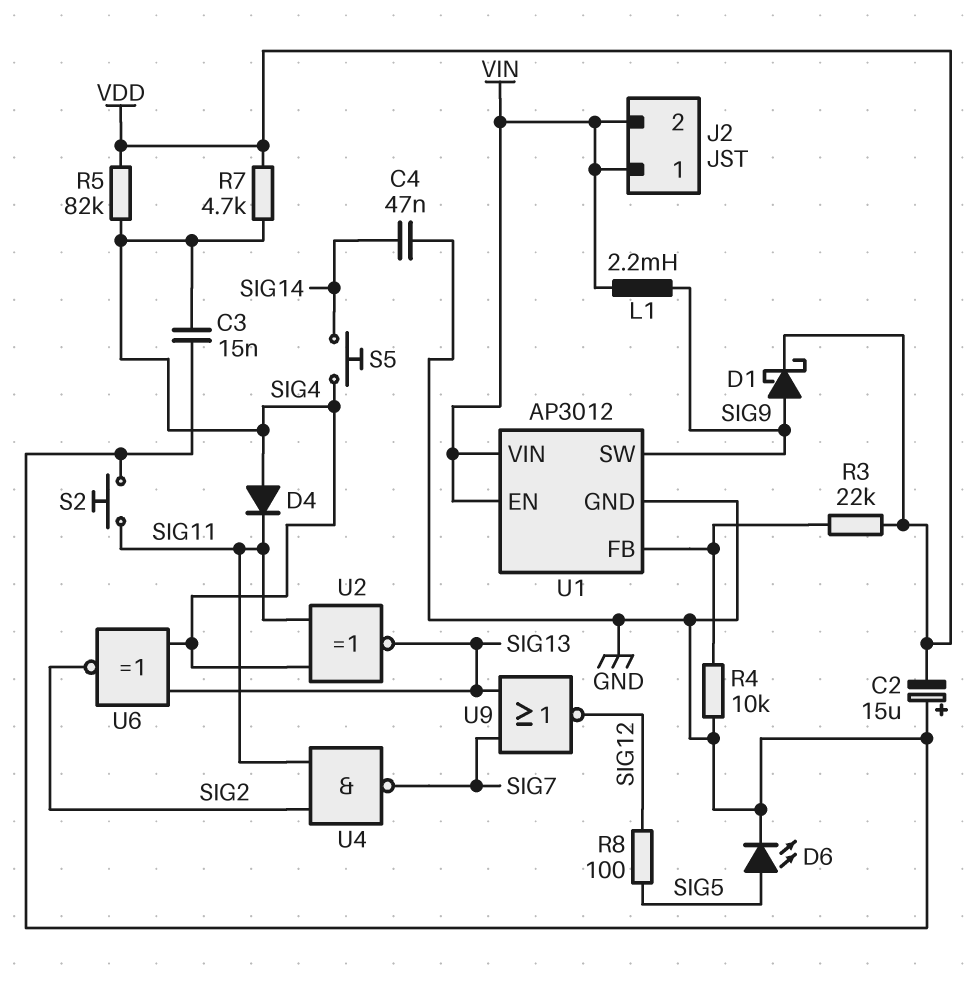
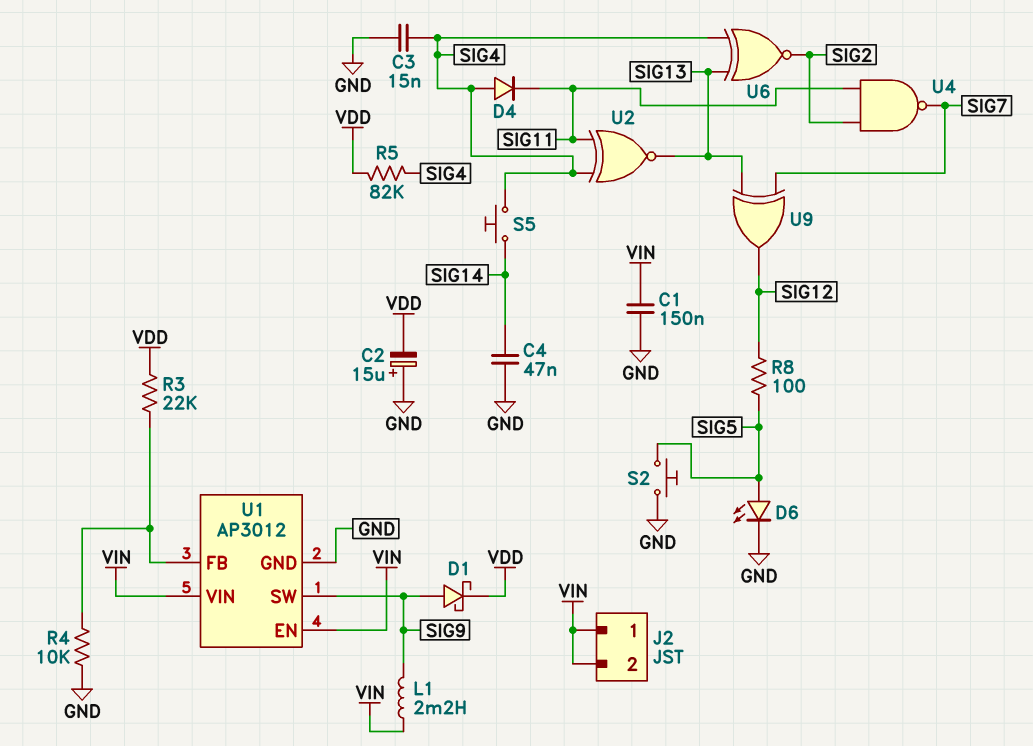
C1: none -> 150nF (GND, VIN)
R7: 4.7k (SIG4, VDD) -> none
S2: button (GND, SIG11) -> button (GND, SIG5)
U9: NOR (in SIG7, in SIG13, out SIG12) -> XOR (in SIG7, in SIG13, out SIG12)

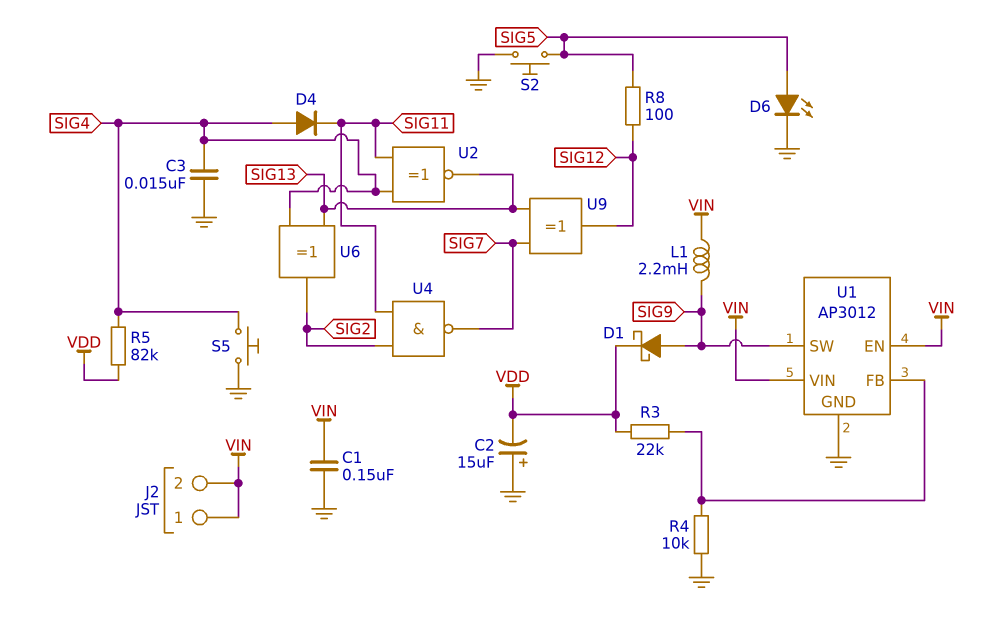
C4: 47nF (GND, SIG14) -> none
S5: button (SIG4, SIG14) -> button (GND, SIG4)
U6: XNOR (in SIG4, in SIG13, out SIG2) -> XOR (in SIG4, in SIG13, out SIG2)

